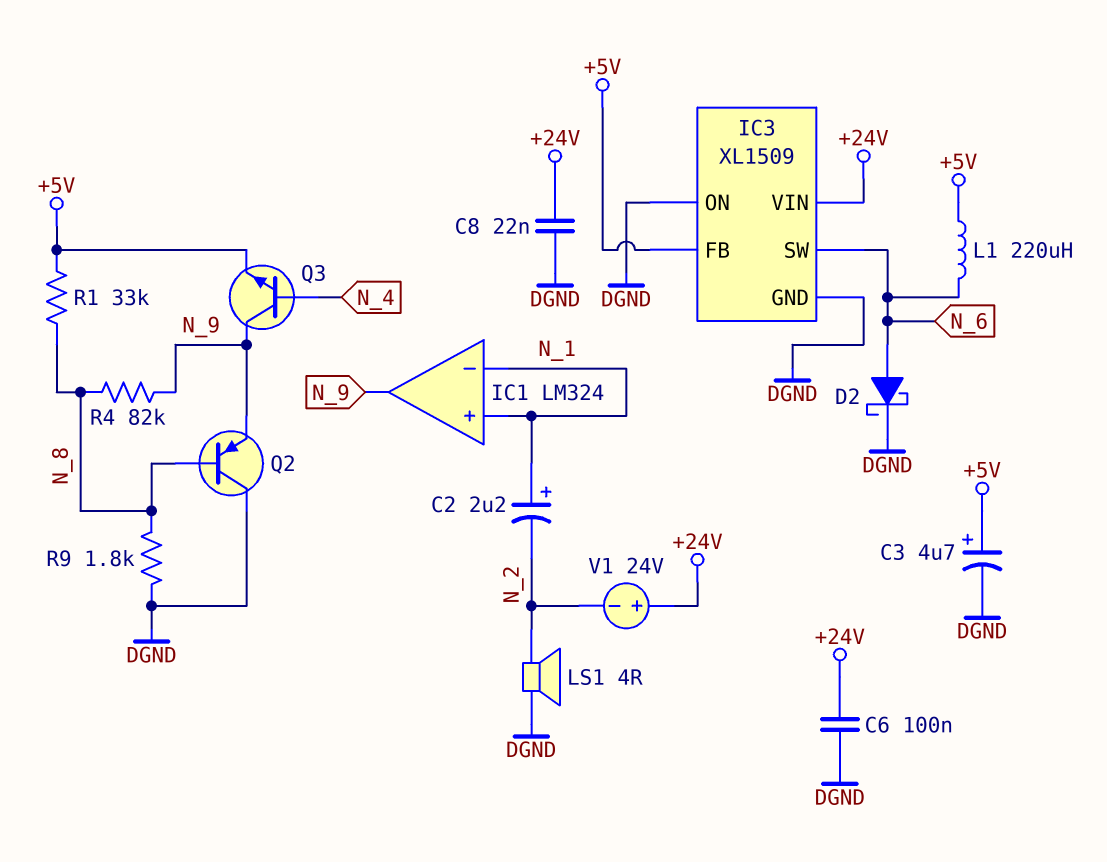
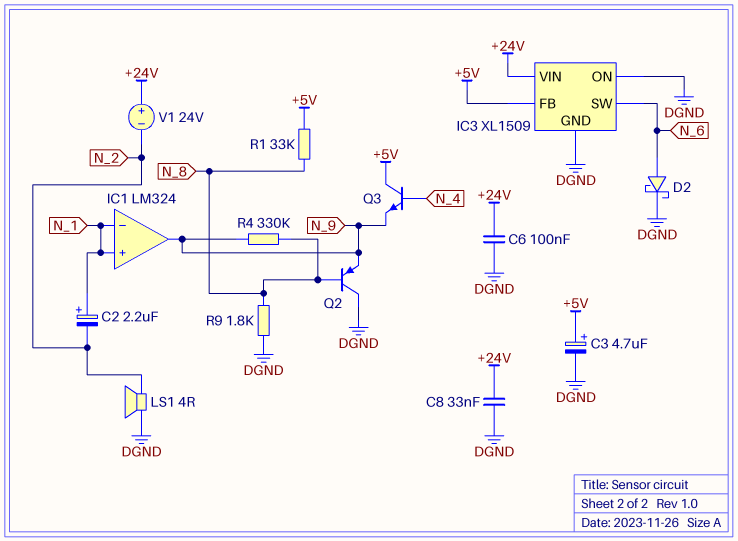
C8: 22nF (+24V, DGND) -> 33nF (+24V, DGND)
L1: 220uH (+5V, N_6) -> none
Q3: NPN (B N_4, C N_9, E +5V) -> NPN (B N_4, C +5V, E N_9)
R4: 82k (N_8, N_9) -> 330k (N_8, N_9)

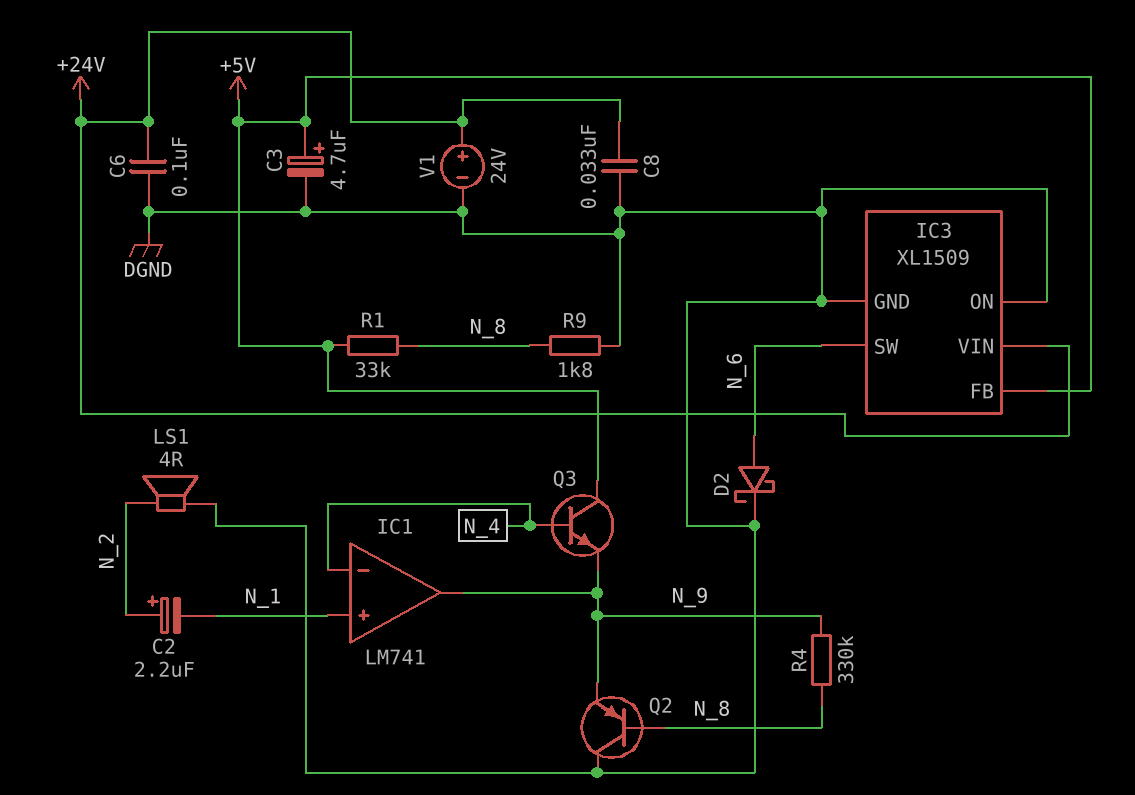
C2: 2.2uF (plus N_1, minus N_2) -> 2.2uF (plus N_2, minus N_1)
IC1: LM324 -> LM741
IC1 pin in-: N_1 -> N_4
V1: 24V (plus +24V, minus N_2) -> 24V (plus +24V, minus DGND)

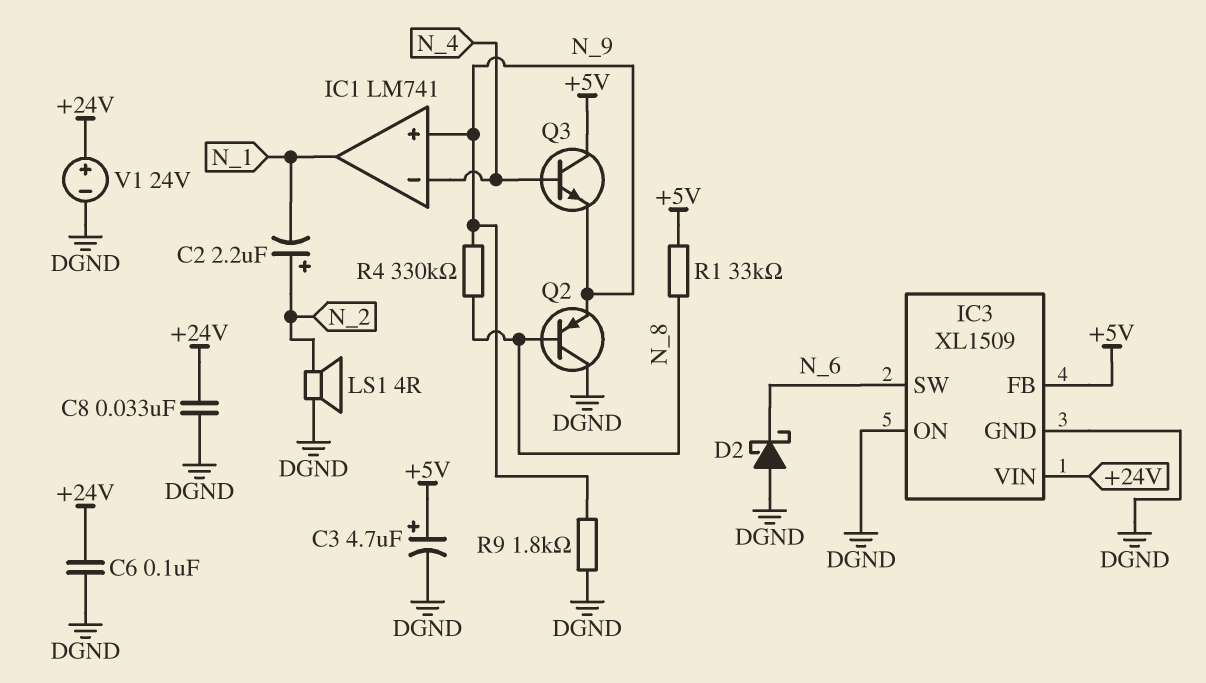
D2: schottky (A N_6, K DGND) -> schottky (A DGND, K N_6)
IC1 pin in+: N_1 -> N_9
IC1 pin out: N_9 -> N_1
R9: 1.8k (DGND, N_8) -> 1.8k (DGND, N_9)

